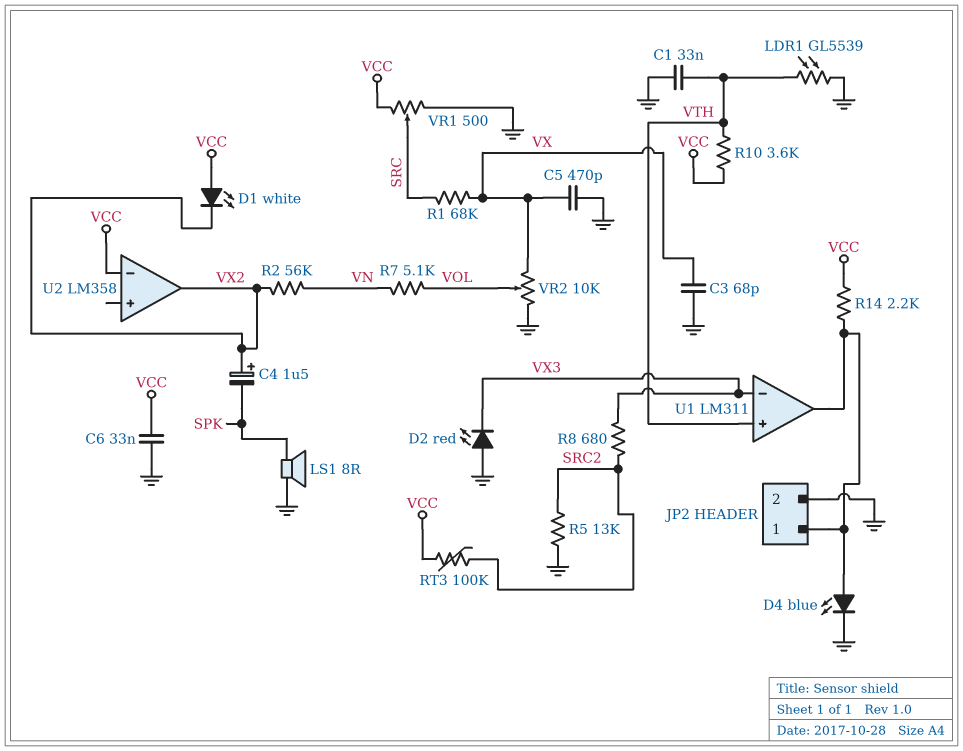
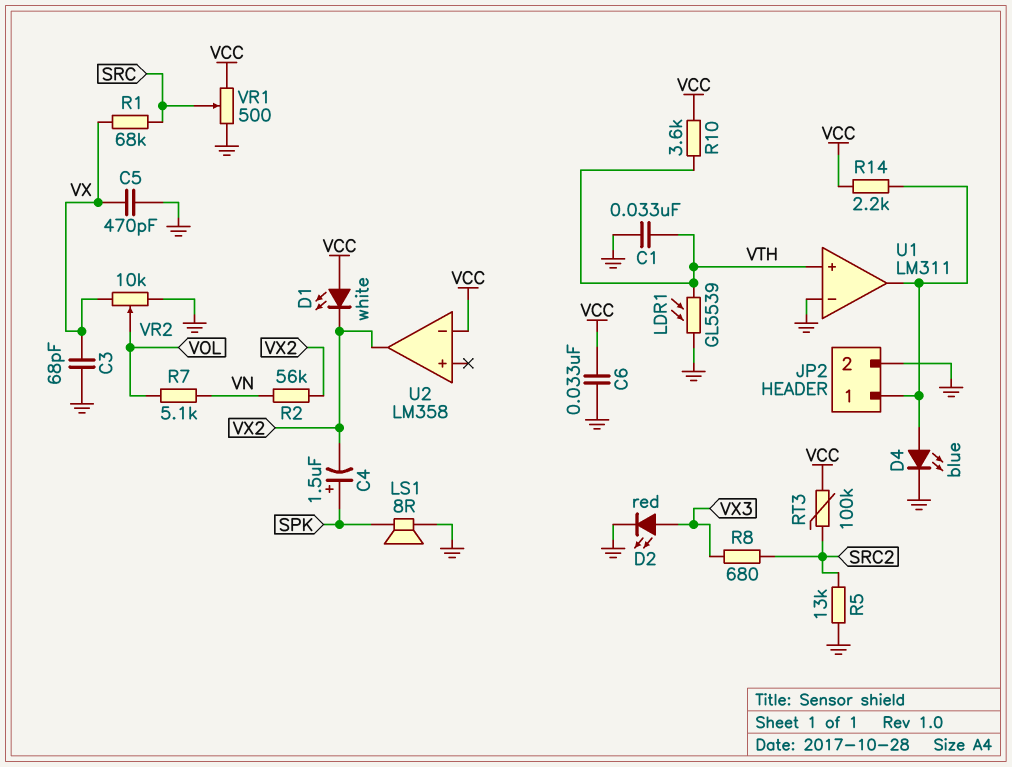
C4: 1.5uF (plus VX2, minus SPK) -> 1.5uF (plus SPK, minus VX2)
D2: LED red (A GND, K VX3) -> LED red (A VX3, K GND)
U1 pin in-: VX3 -> GND

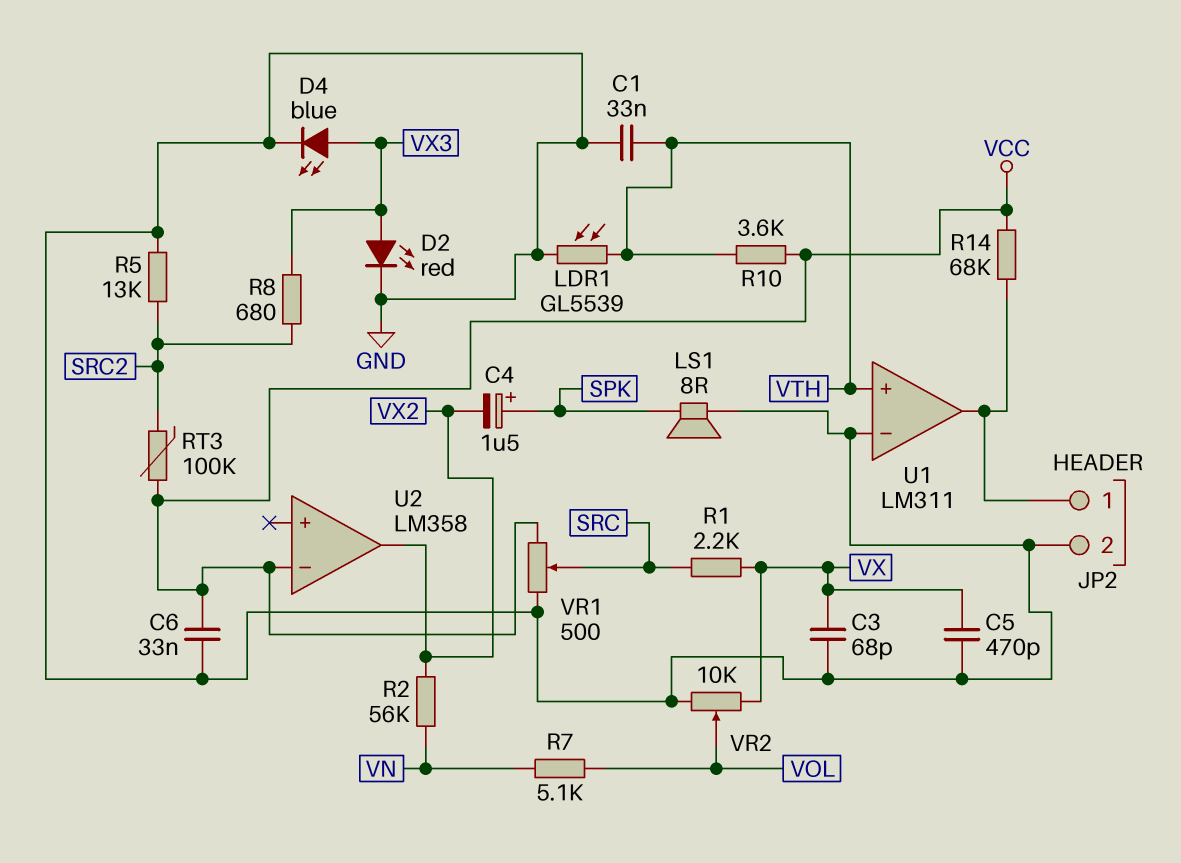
D1: LED white (A VCC, K VX2) -> none
D4: LED blue (A JP2/1, K GND) -> LED blue (A VX3, K GND)
R1: 68k (SRC, VX) -> 2.2k (SRC, VX)
R14: 2.2k (JP2/1, VCC) -> 68k (JP2/1, VCC)

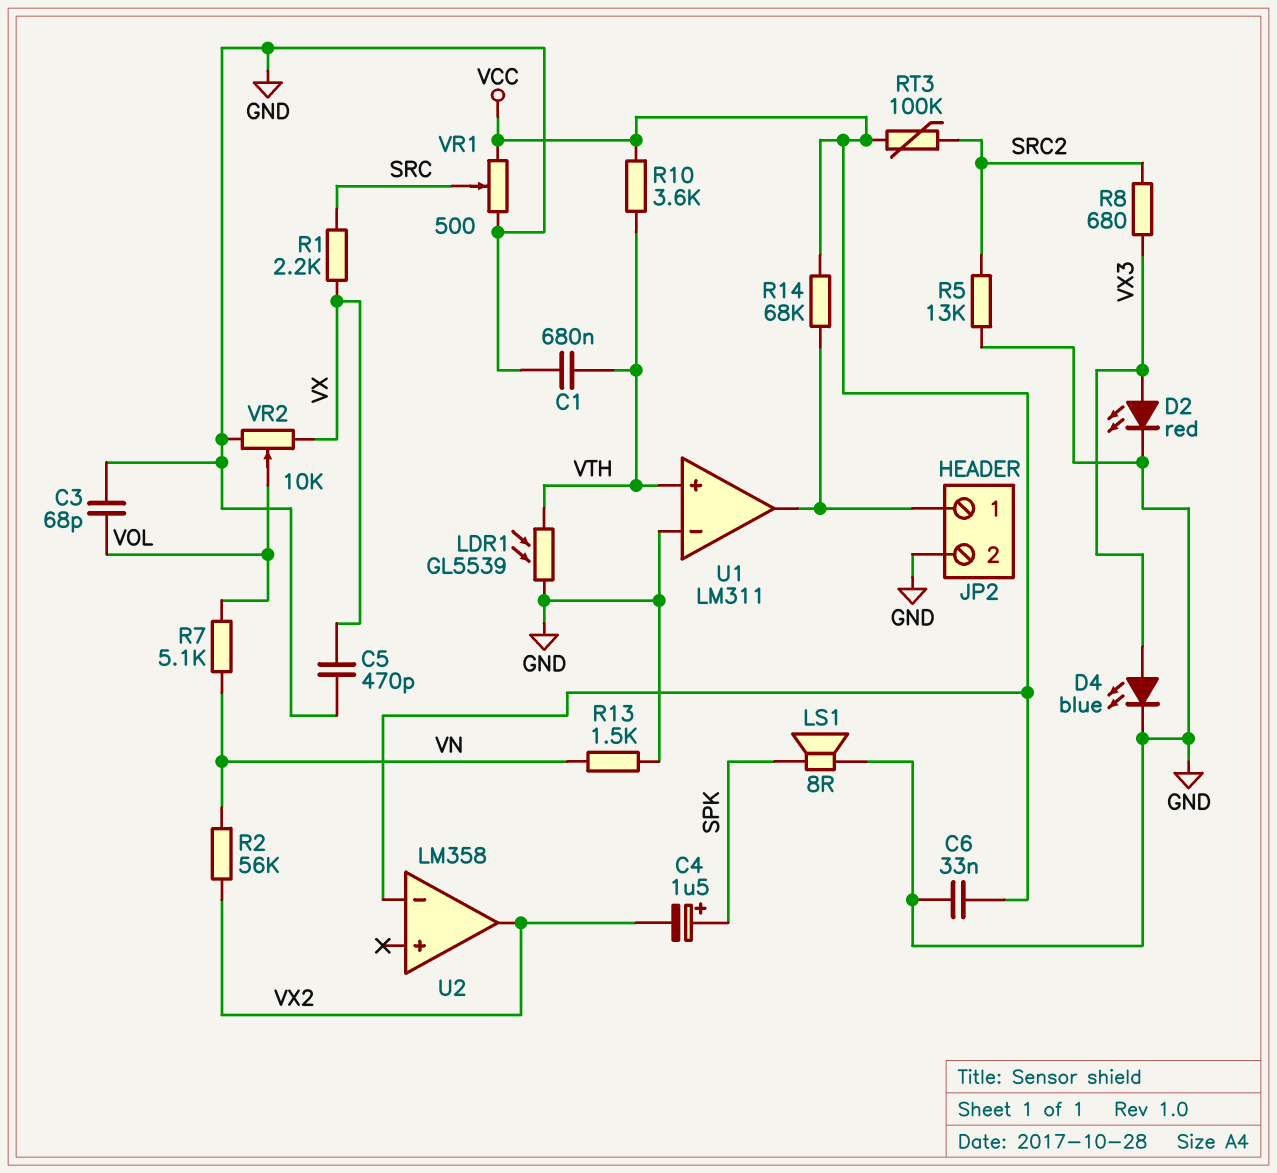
C1: 33nF (GND, VTH) -> 680nF (GND, VTH)
C3: 68pF (GND, VX) -> 68pF (GND, VOL)
R13: none -> 1.5k (GND, VN)

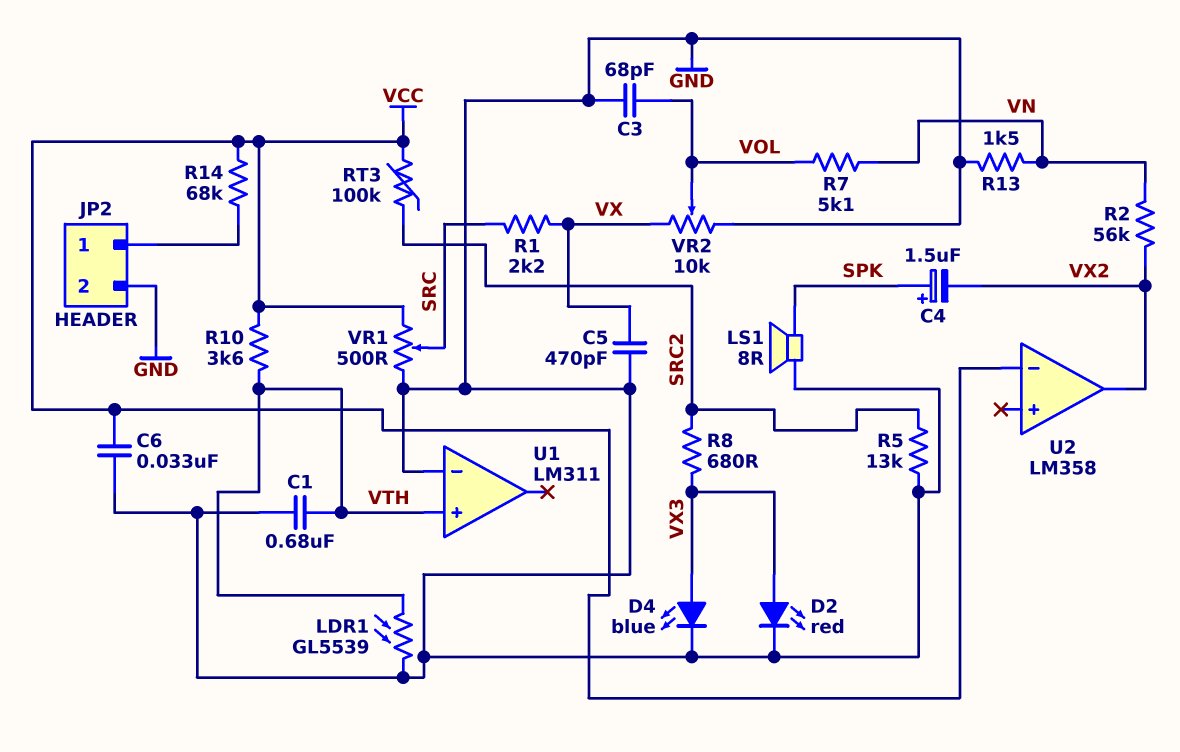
U1 pin out: JP2/1 -> none

